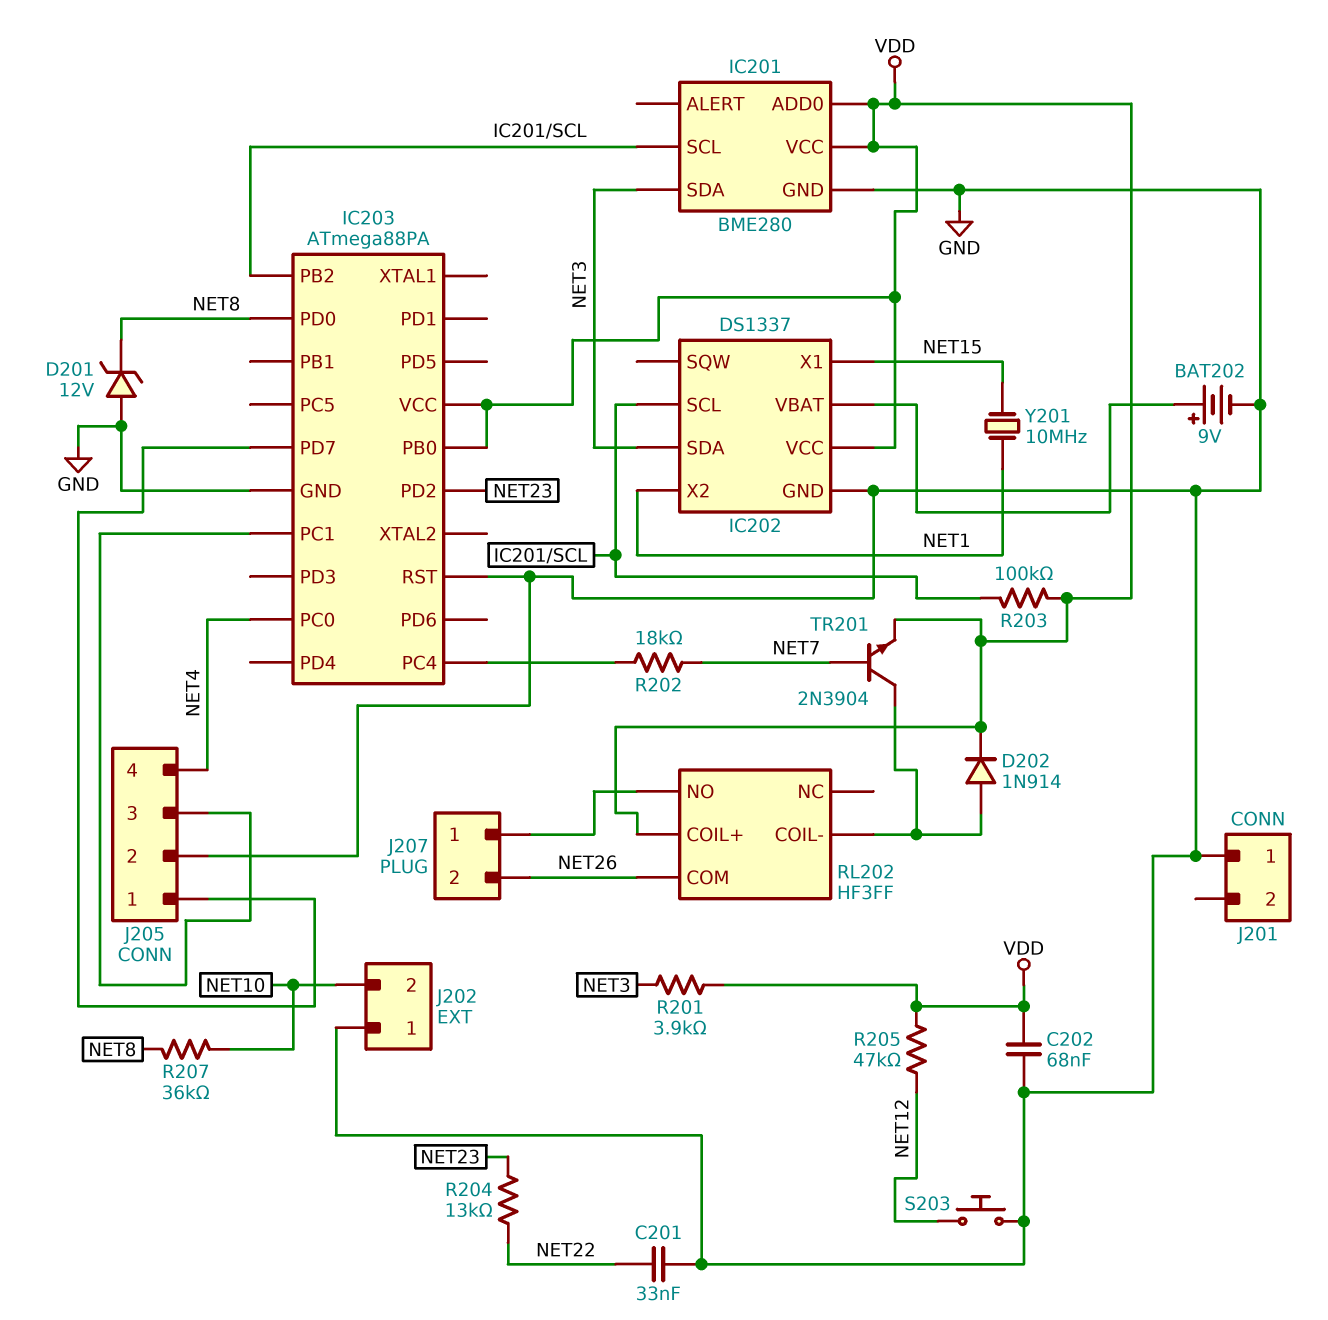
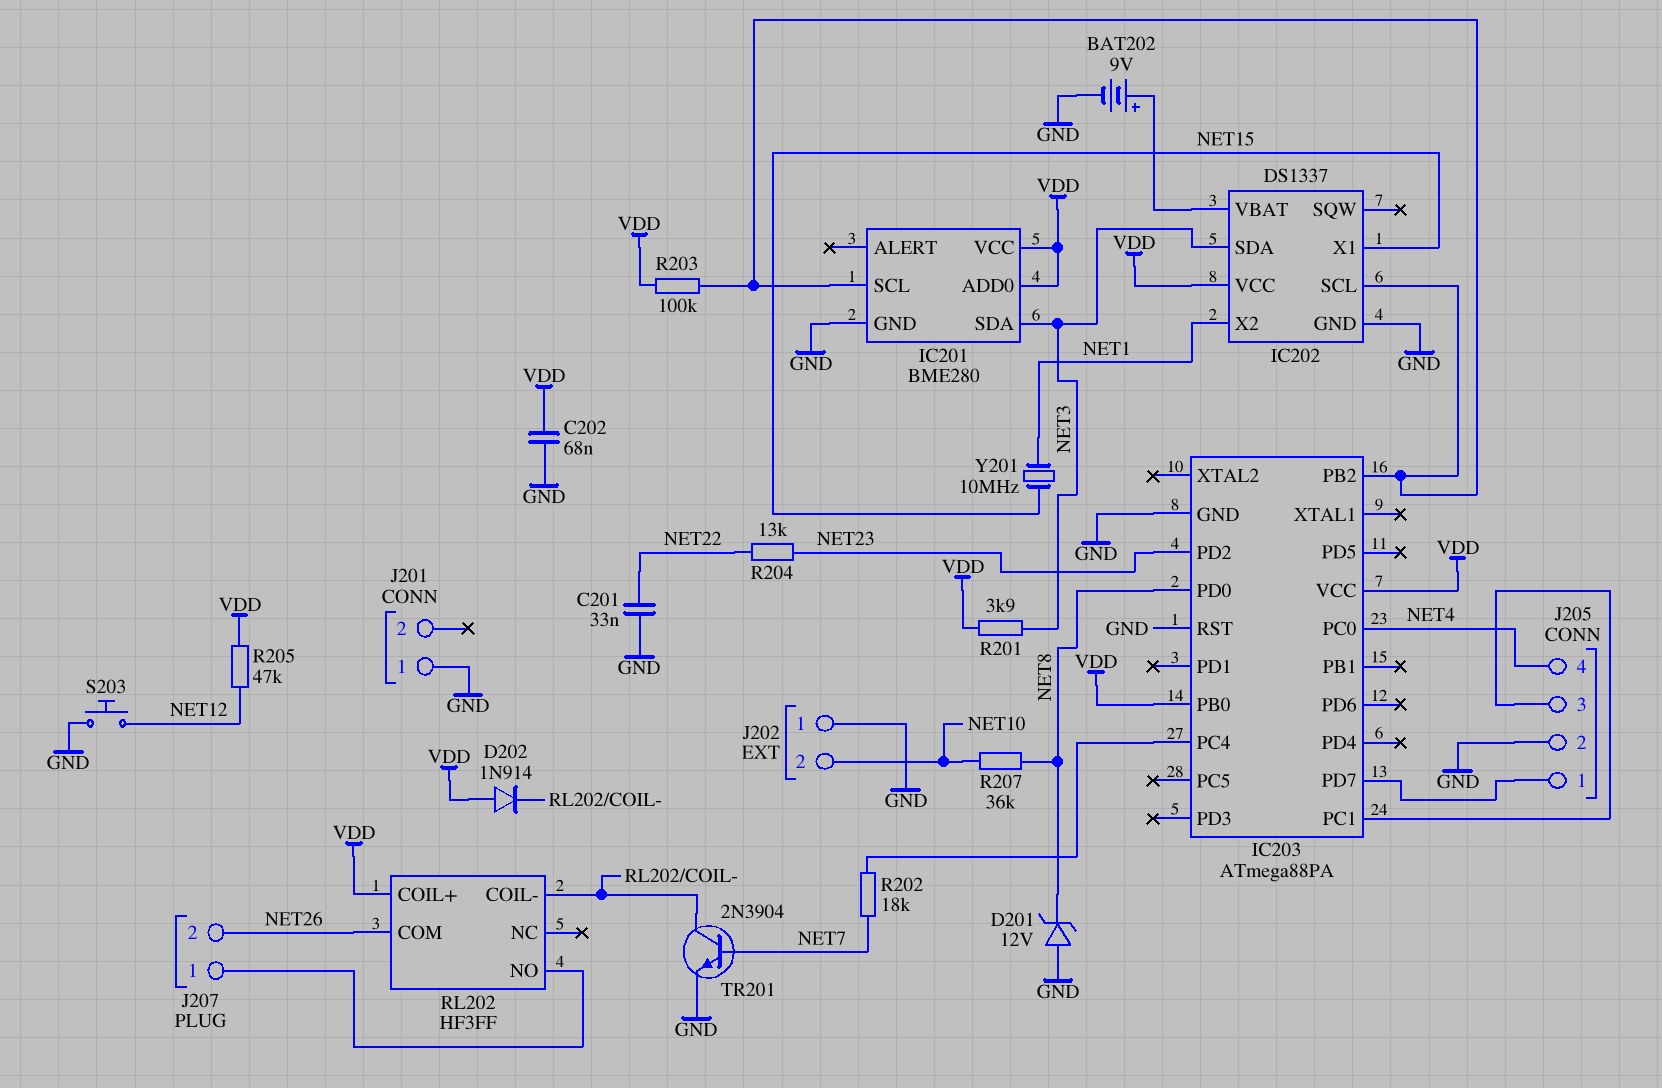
D202: diode 1N914 (A RL202/COIL-, K VDD) -> diode 1N914 (A VDD, K RL202/COIL-)
TR201: NPN 2N3904 (B NET7, C RL202/COIL-, E VDD) -> NPN 2N3904 (B NET7, C RL202/COIL-, E GND)

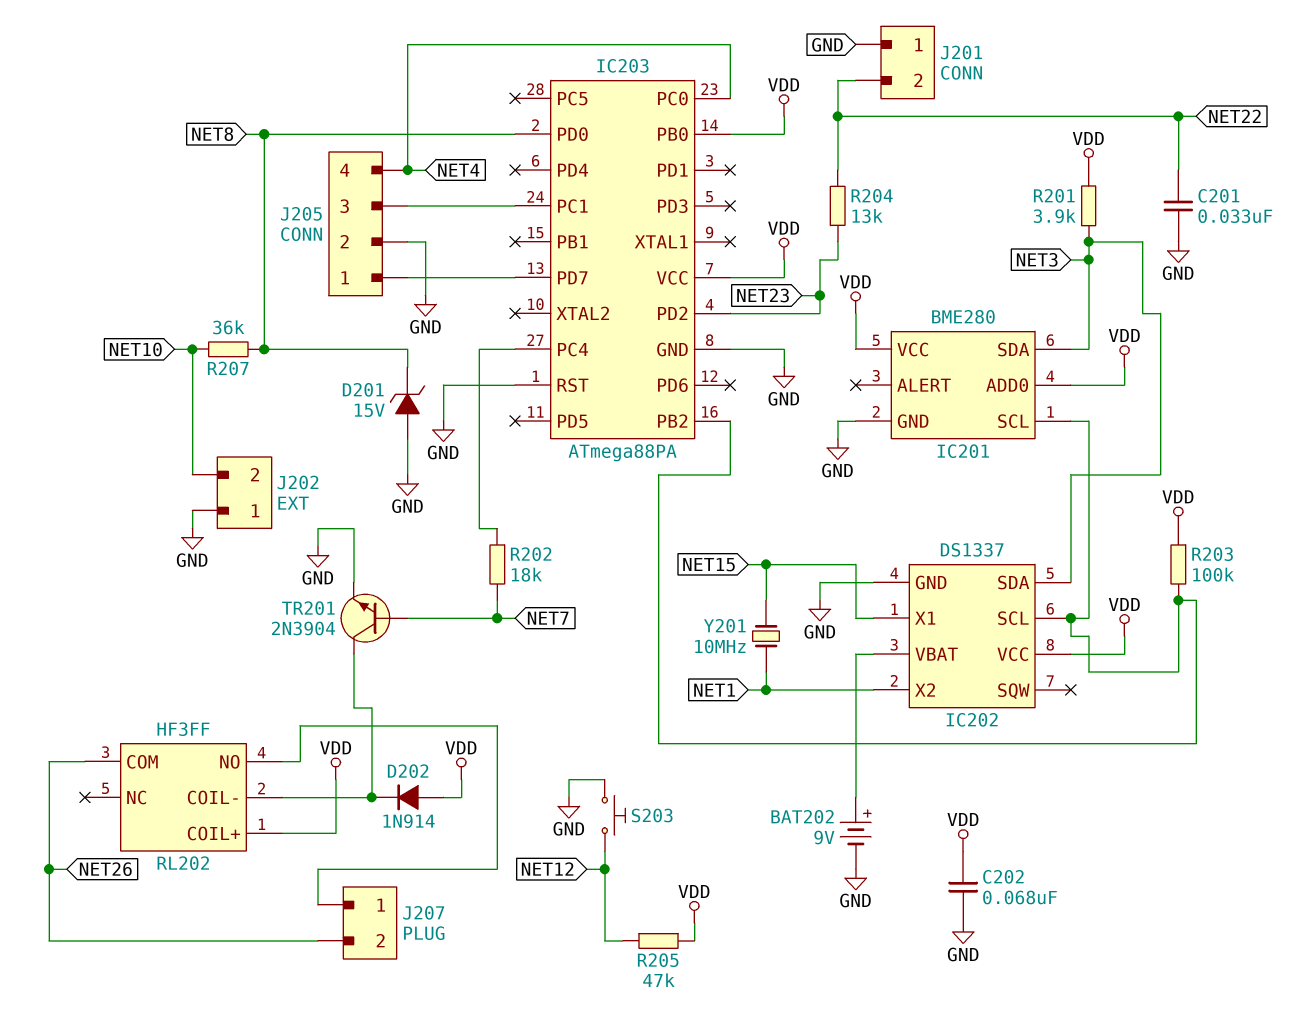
D201: zener 12V (A GND, K NET8) -> zener 15V (A GND, K NET8)
J201 pin 2: none -> NET22

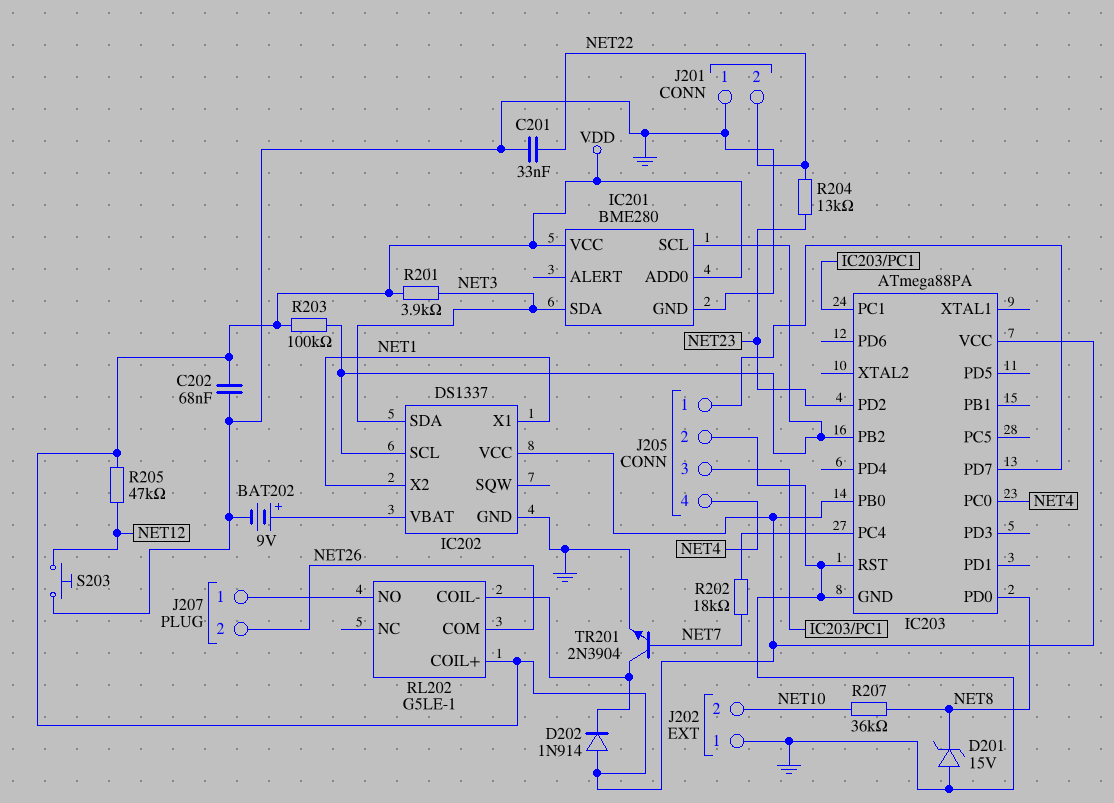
IC202 pin X1: NET15 -> NET1
RL202: HF3FF -> G5LE-1
Y201: 10MHz (NET1, NET15) -> none

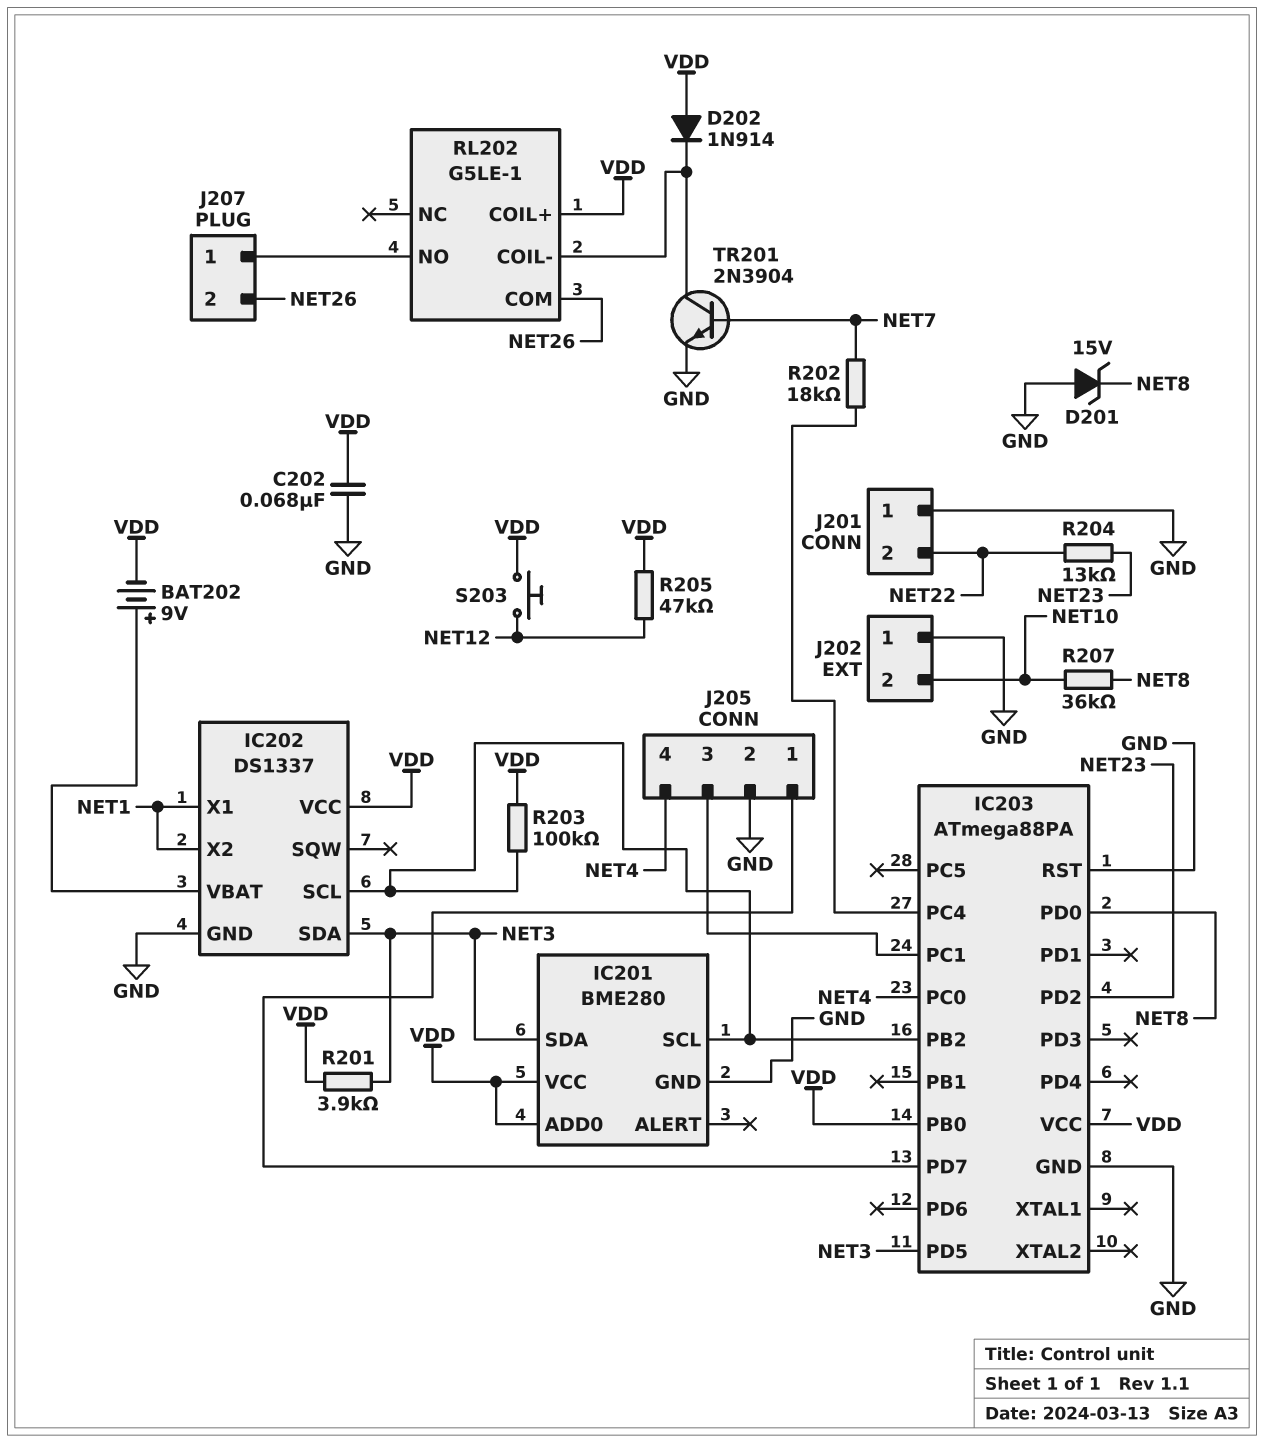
BAT202: 9V (plus IC202/VBAT, minus GND) -> 9V (plus IC202/VBAT, minus VDD)
C201: 33nF (GND, NET22) -> none
IC203 pin PD5: none -> NET3
S203: button (GND, NET12) -> button (NET12, VDD)

